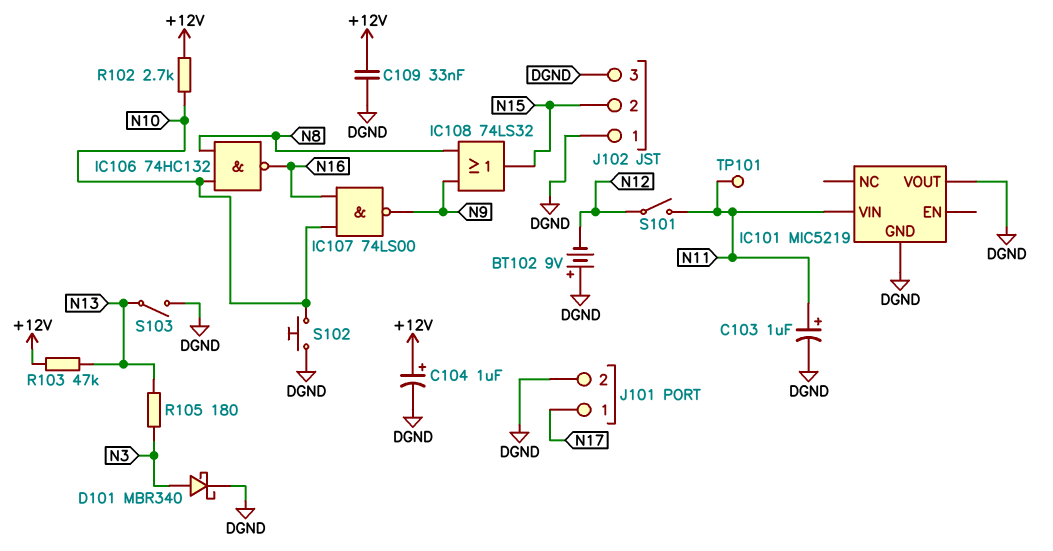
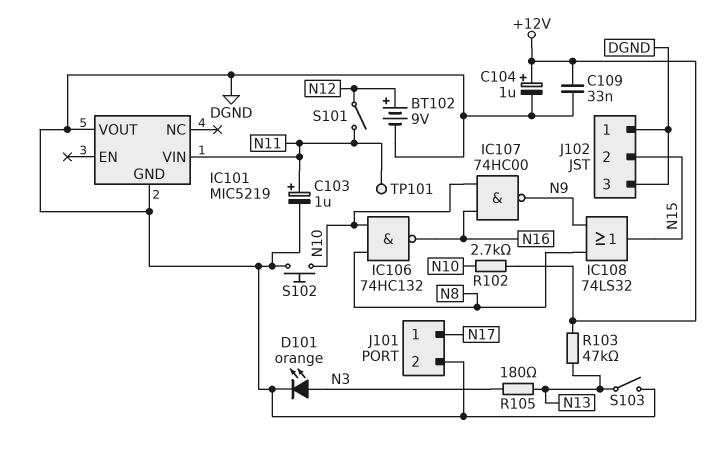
BT102: 9V (plus DGND, minus N12) -> 9V (plus N12, minus DGND)
D101: schottky MBR340 (A N3, K DGND) -> LED orange (A N3, K DGND)
IC107: NAND 74LS00 (in N10, in N16, out N9) -> NAND 74HC00 (in N10, in N16, out N9)

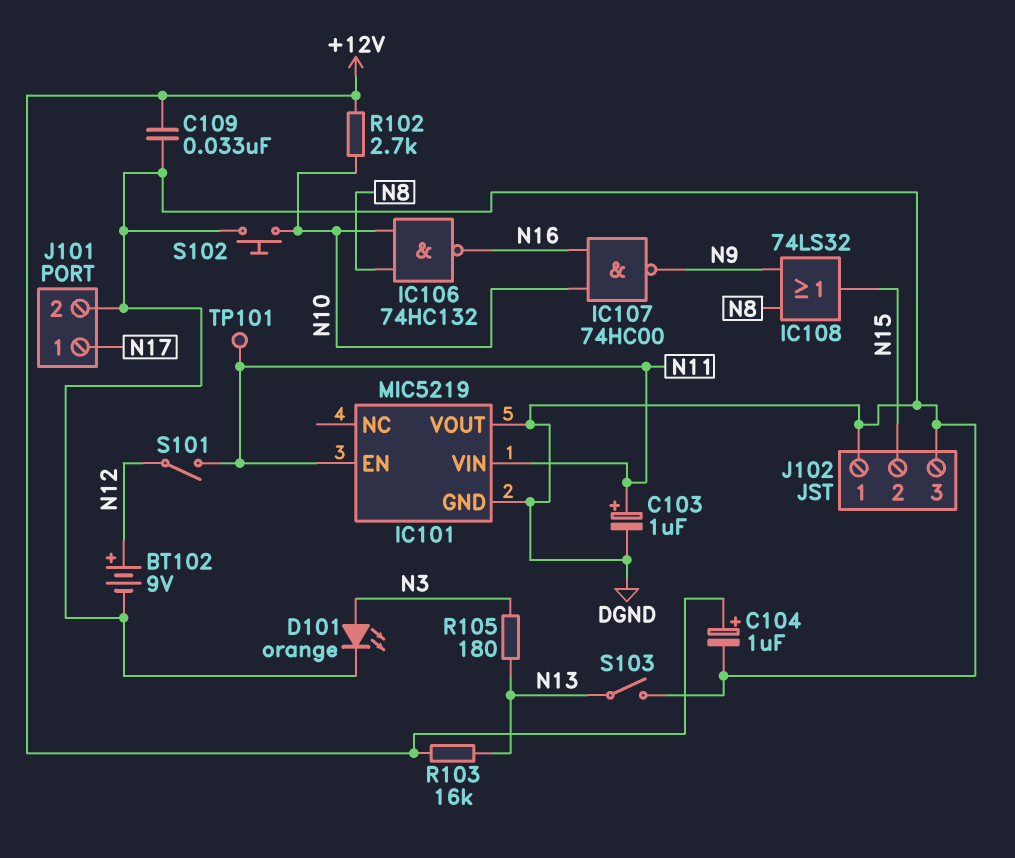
IC101 pin EN: none -> N11
R103: 47k (+12V, N13) -> 16k (+12V, N13)

